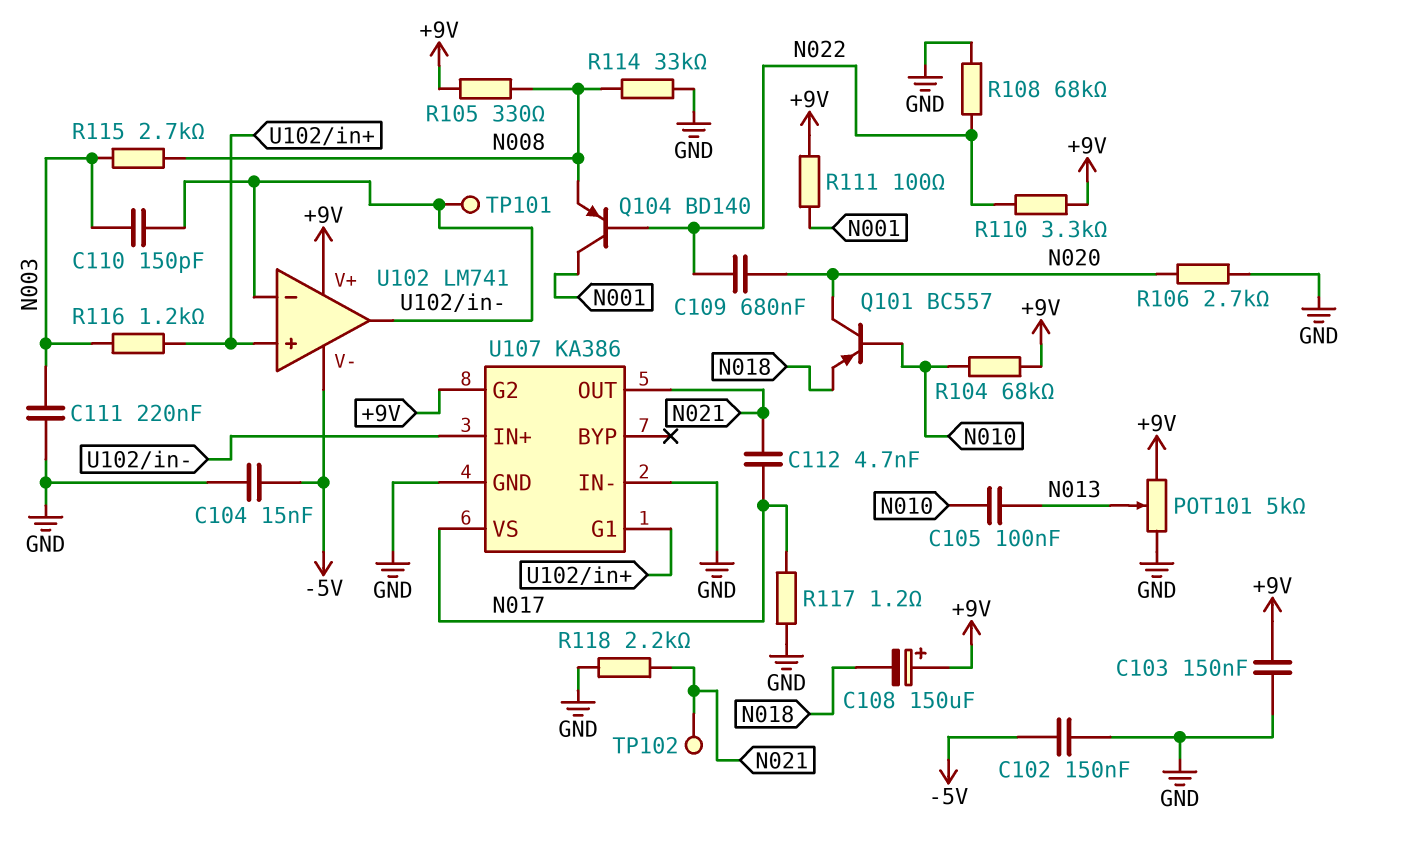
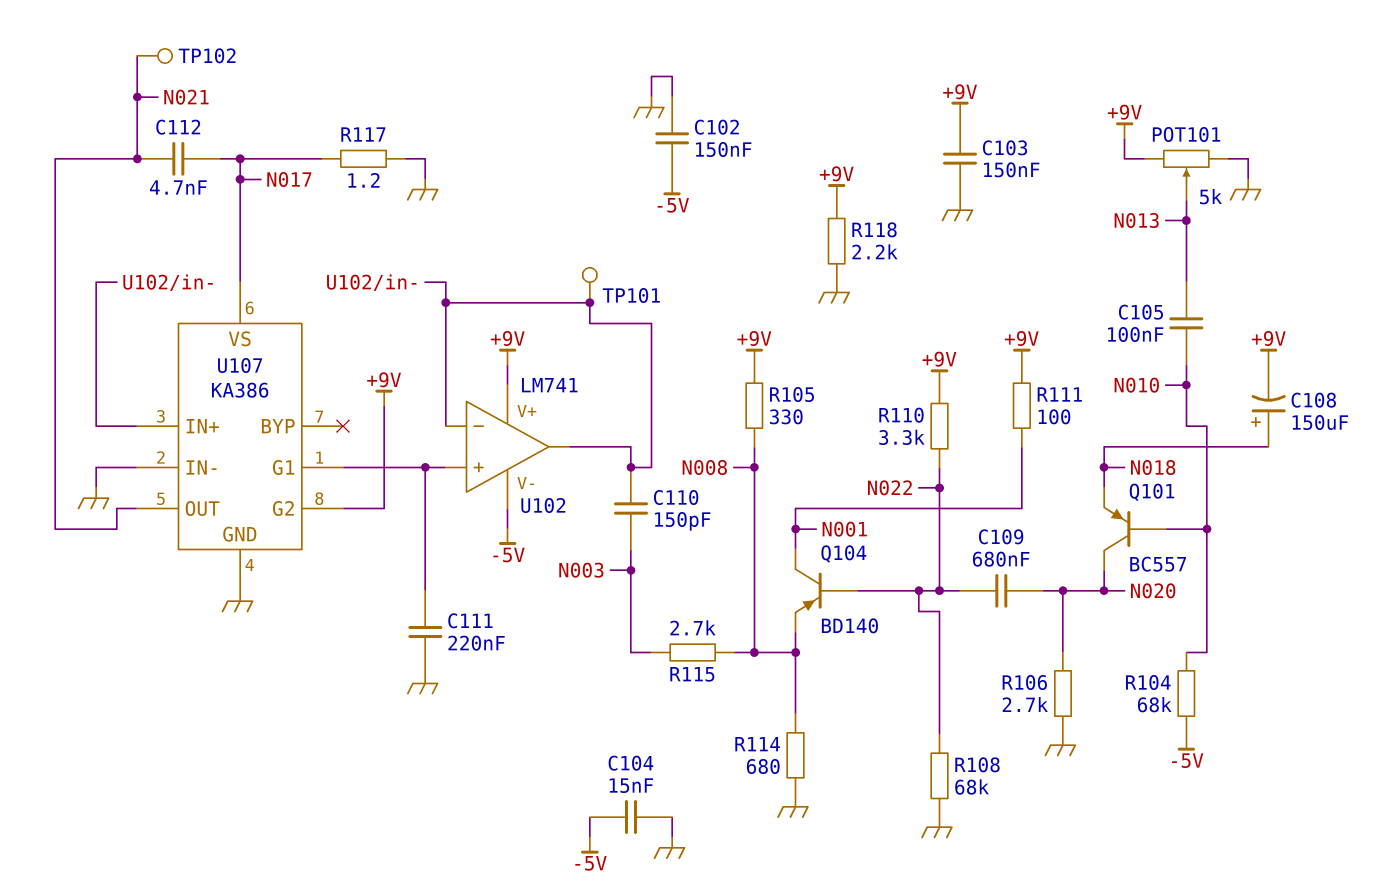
C108: 150uF (plus +9V, minus N018) -> 150uF (plus N018, minus +9V)
C111: 220nF (GND, N003) -> 220nF (GND, U102/in+)
R104: 68k (+9V, N010) -> 68k (-5V, N010)
R114: 33k (GND, N008) -> 680 (GND, N008)
R116: 1.2k (N003, U102/in+) -> none
R118: 2.2k (GND, N021) -> 2.2k (+9V, GND)

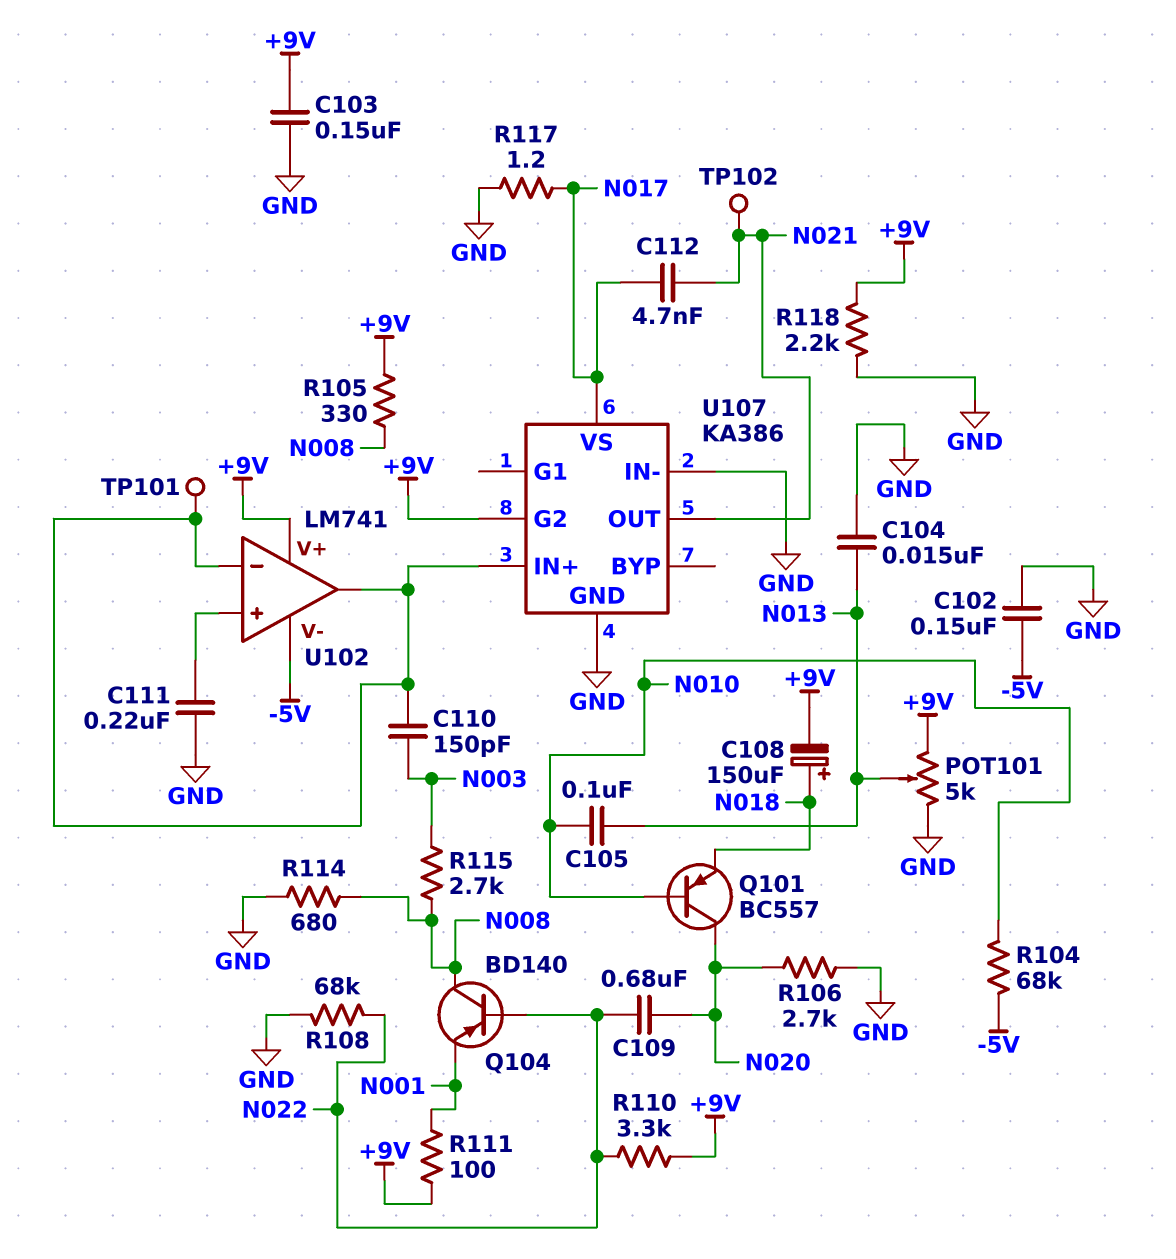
C104: 15nF (-5V, GND) -> 15nF (GND, N013)
Q104: PNP BD140 (B N022, C N001, E N008) -> PNP BD140 (B N022, C N008, E N001)
U107 pin G1: U102/in+ -> none

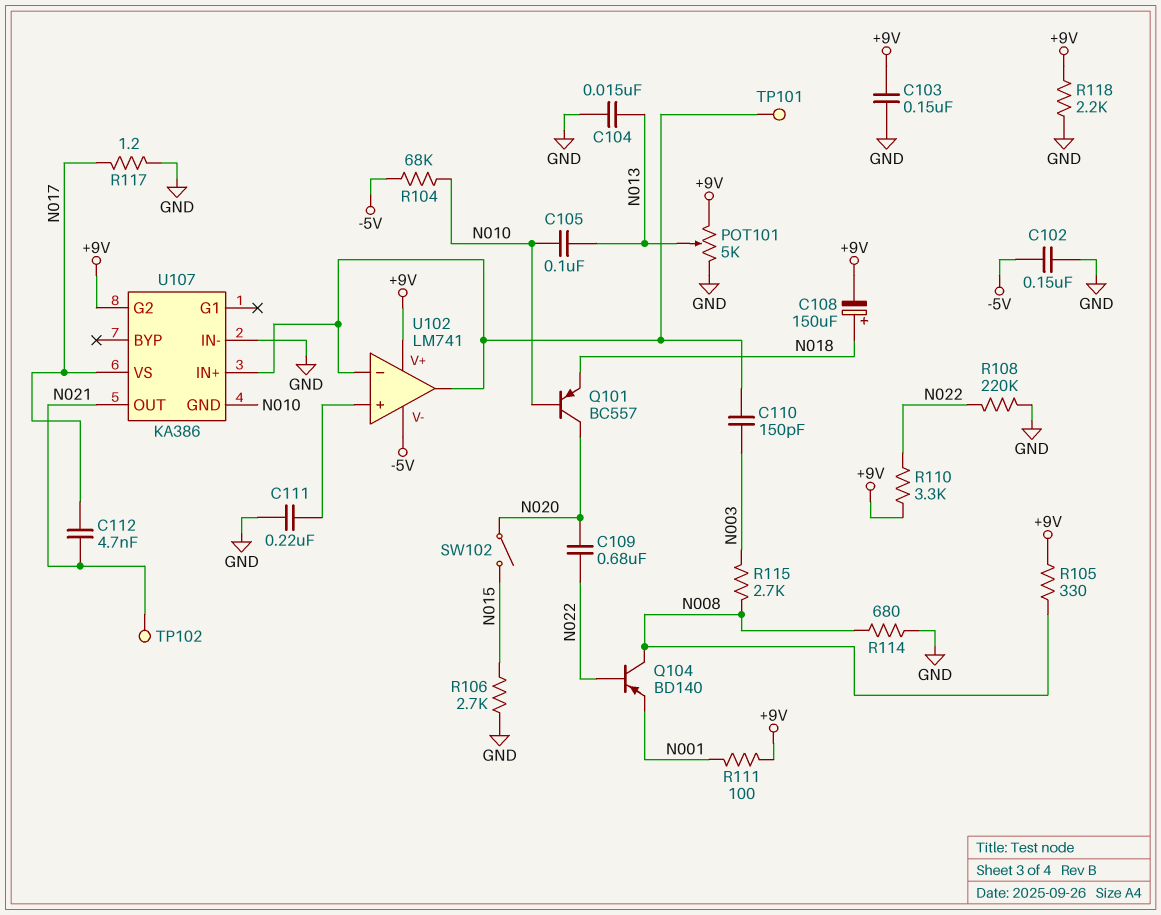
R106: 2.7k (GND, N020) -> 2.7k (GND, N015)
R108: 68k (GND, N022) -> 220k (GND, N022)
SW102: none -> switch (N015, N020)
U107 pin GND: GND -> N010

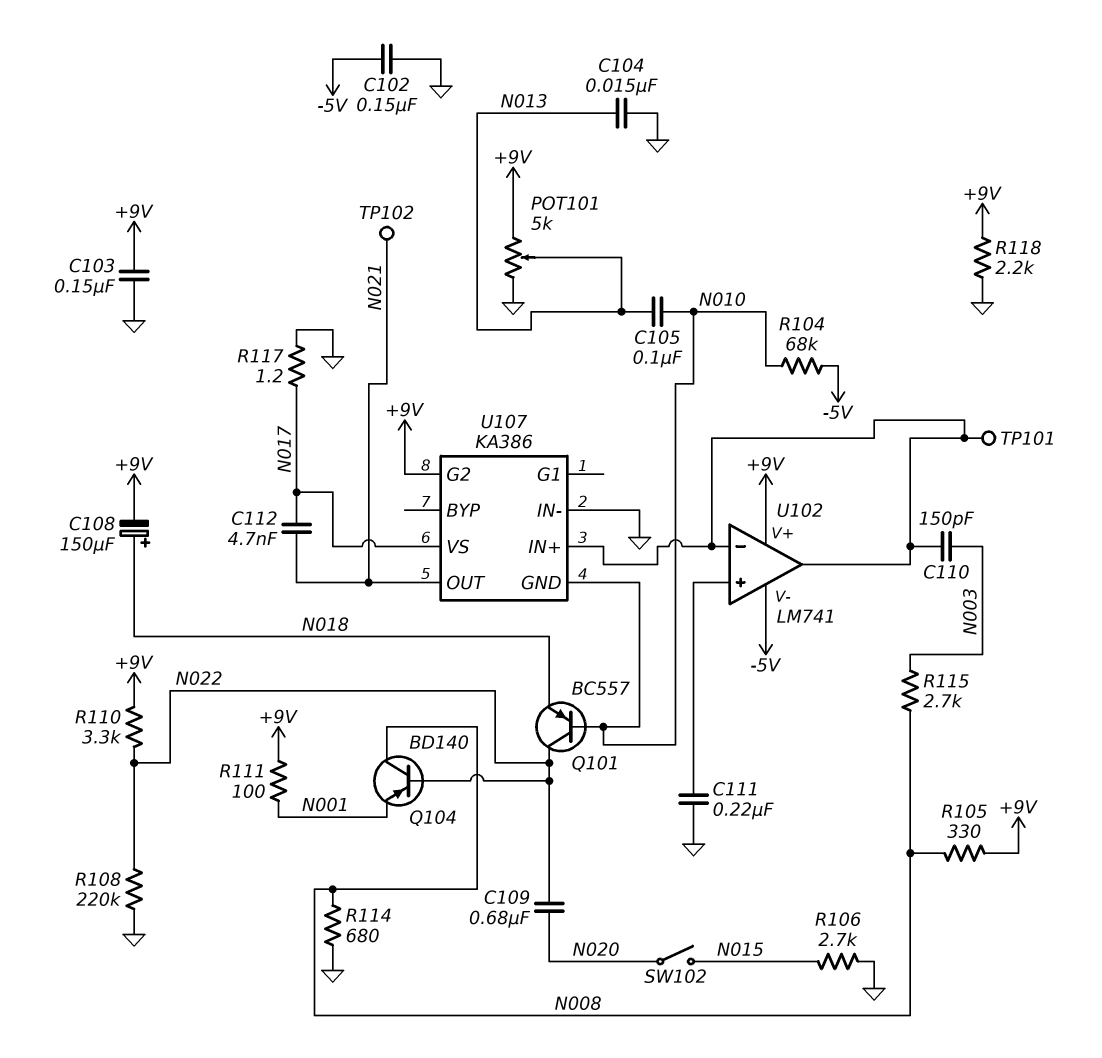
Q101: PNP BC557 (B N010, C N020, E N018) -> PNP BC557 (B N010, C N022, E N018)

